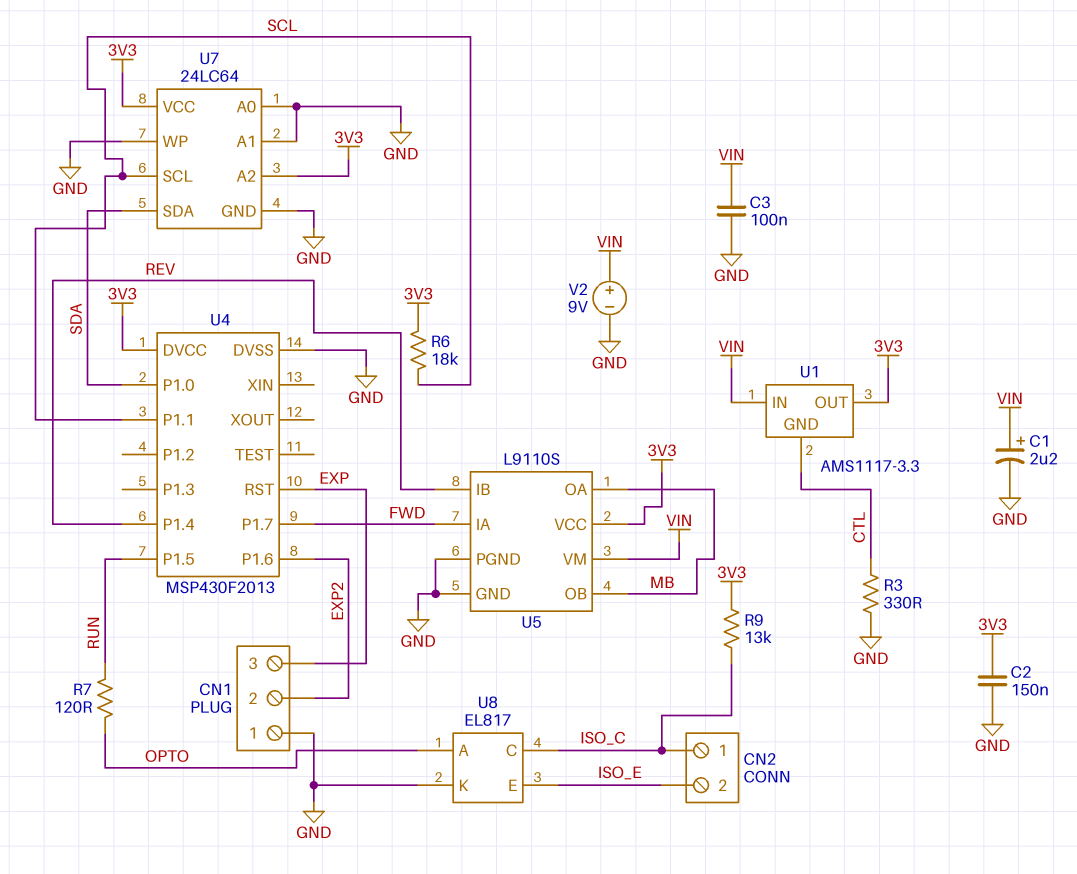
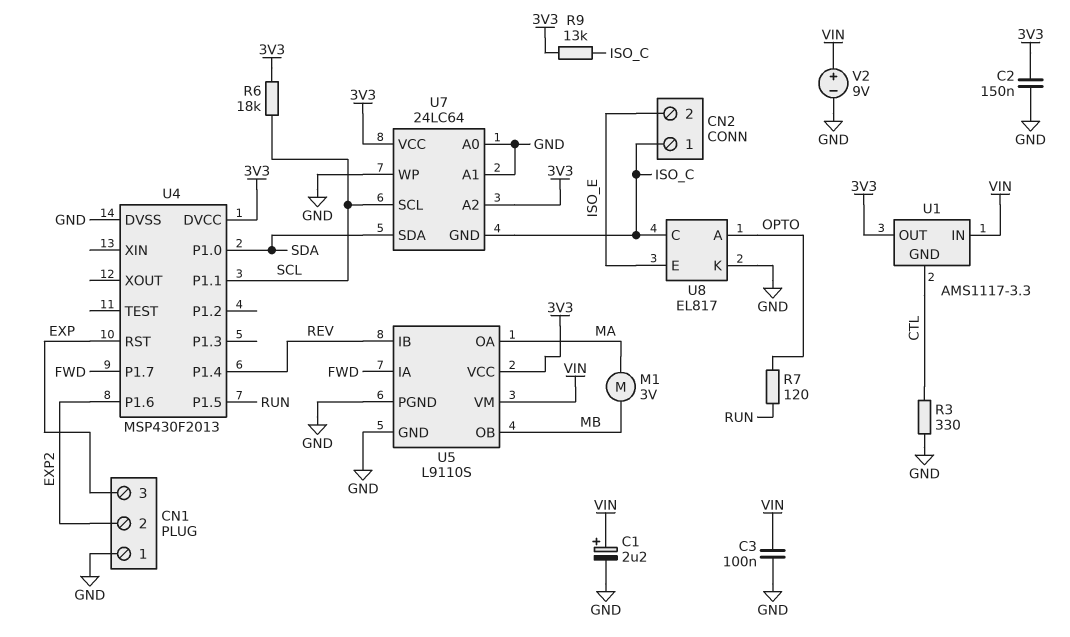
M1: none -> motor 3V (MA, MB)
U5 pin OA: MB -> MA
U7 pin GND: GND -> ISO_C

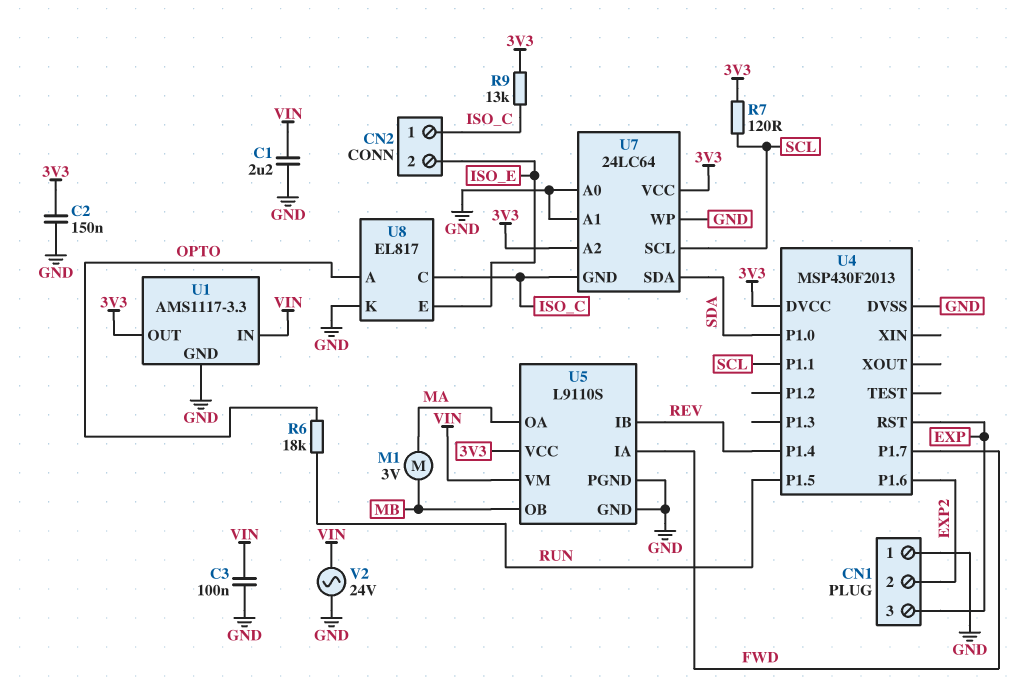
C1: 2.2uF (plus VIN, minus GND) -> 2.2uF (GND, VIN)
R3: 330 (CTL, GND) -> none
R6: 18k (3V3, SCL) -> 18k (OPTO, RUN)
R7: 120 (OPTO, RUN) -> 120 (3V3, SCL)
U1 pin GND: CTL -> GND
V2: 9V (plus VIN, minus GND) -> AC 24V (GND, VIN)

